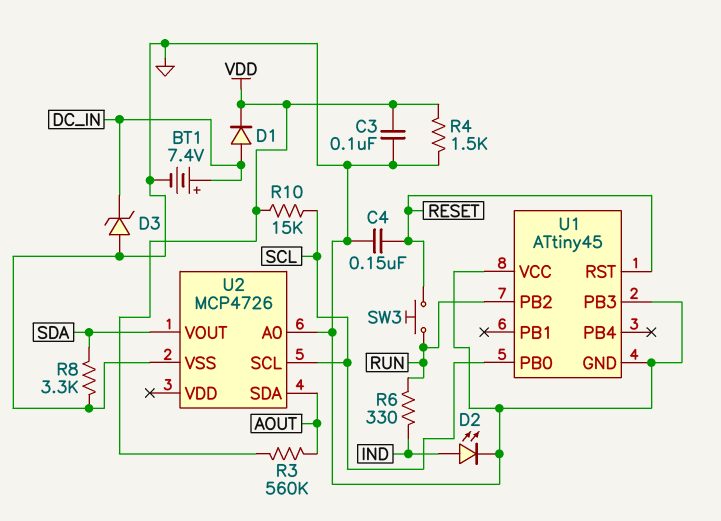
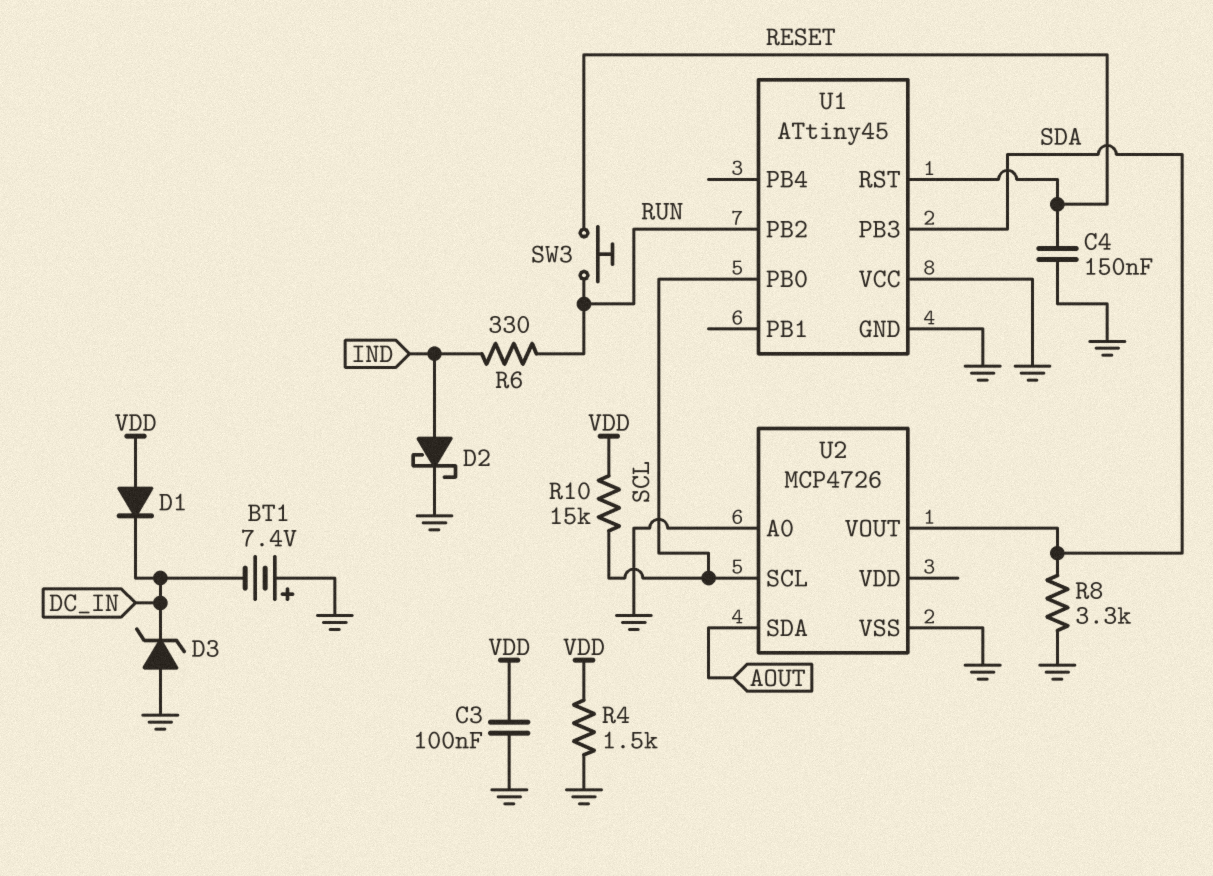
BT1: 7.4V (plus DC_IN, minus GND) -> 7.4V (plus GND, minus DC_IN)
D1: diode (A DC_IN, K VDD) -> diode (A VDD, K DC_IN)
D2: LED (A IND, K GND) -> schottky (A IND, K GND)
R3: 560k (AOUT, VDD) -> none
U1 pin PB3: GND -> SDA

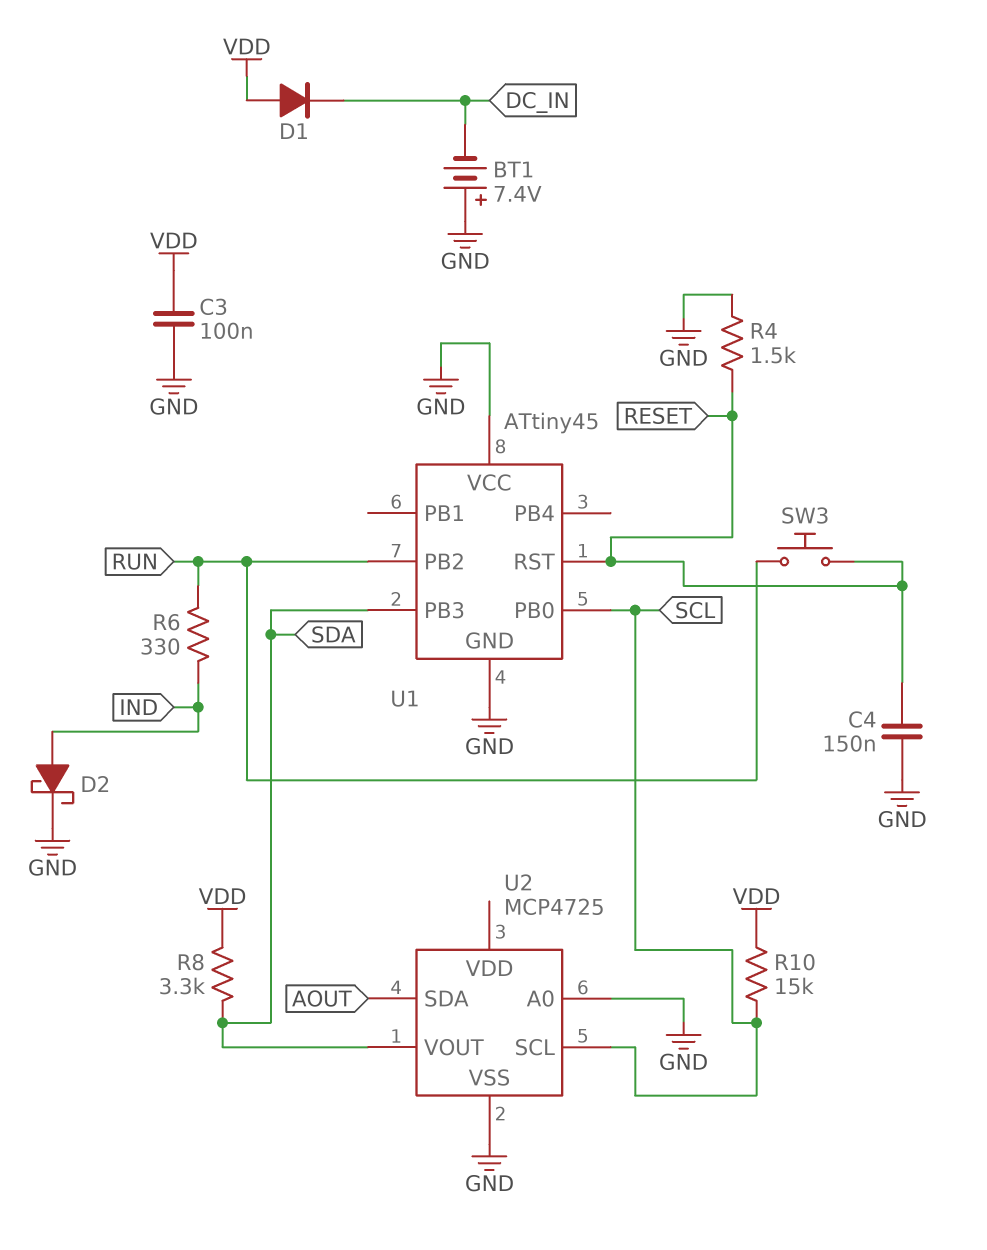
D3: zener (A GND, K DC_IN) -> none
R4: 1.5k (GND, VDD) -> 1.5k (GND, RESET)
R8: 3.3k (GND, SDA) -> 3.3k (SDA, VDD)
U2: MCP4726 -> MCP4725

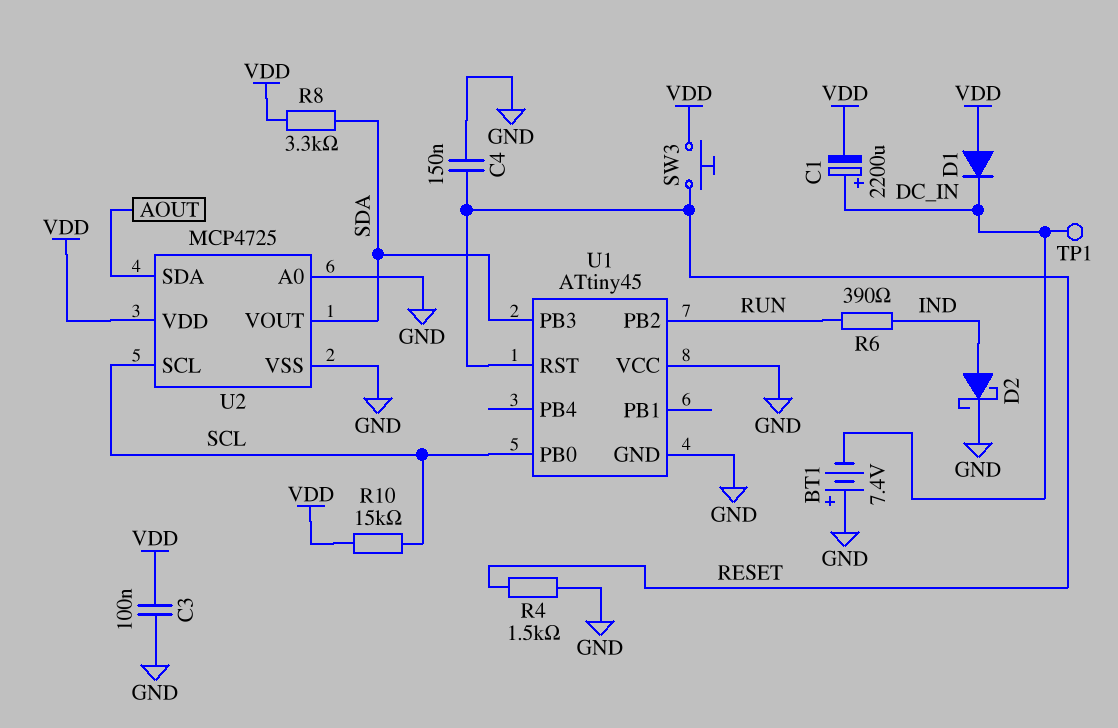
C1: none -> 2200uF (plus DC_IN, minus VDD)
R6: 330 (IND, RUN) -> 390 (IND, RUN)
SW3: button (RESET, RUN) -> button (RESET, VDD)
TP1: none -> test point (DC_IN)
U2 pin VDD: none -> VDD

